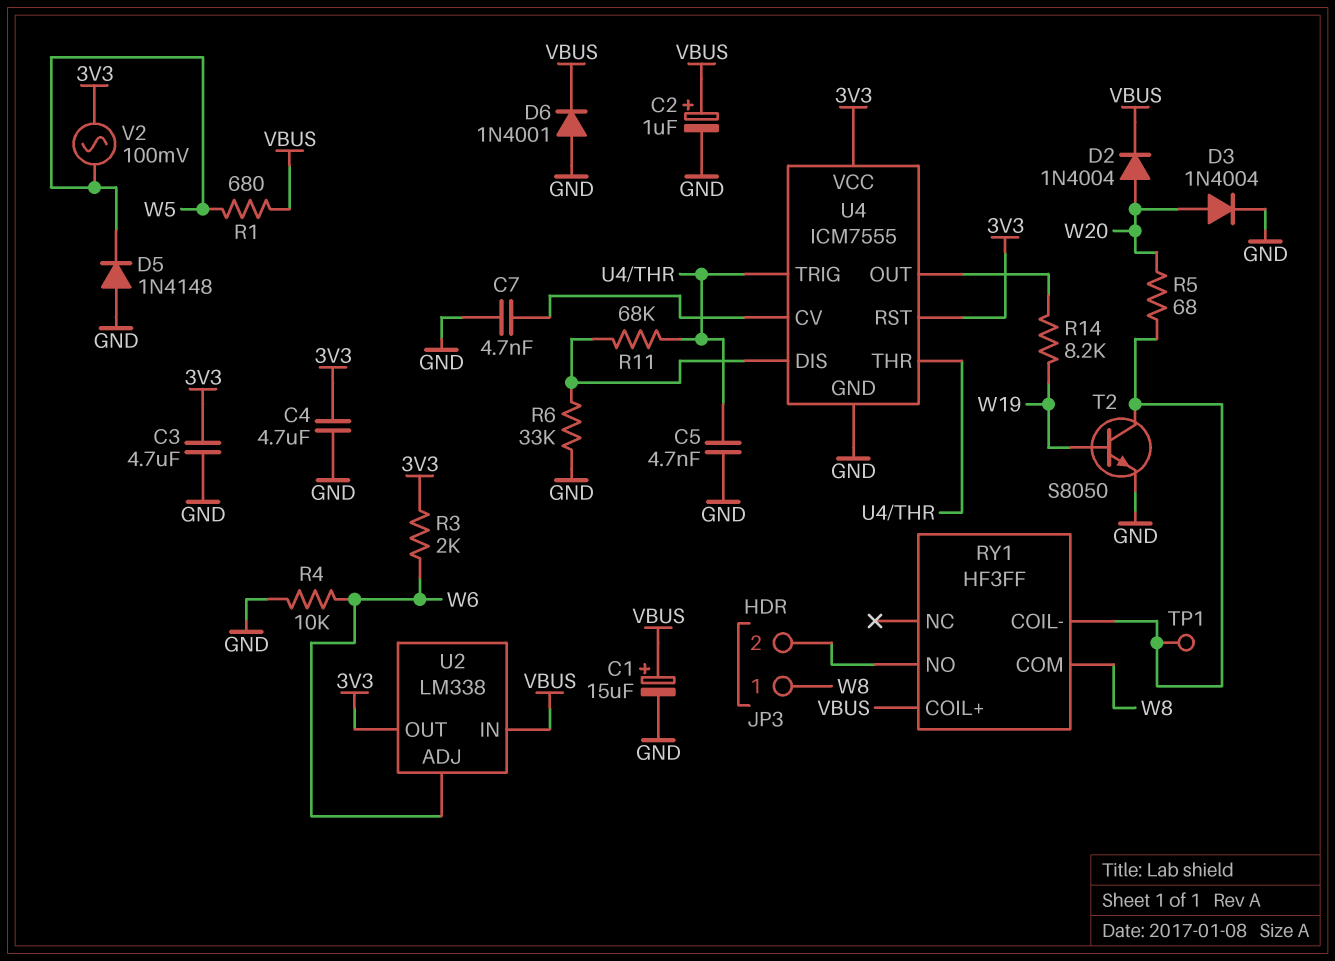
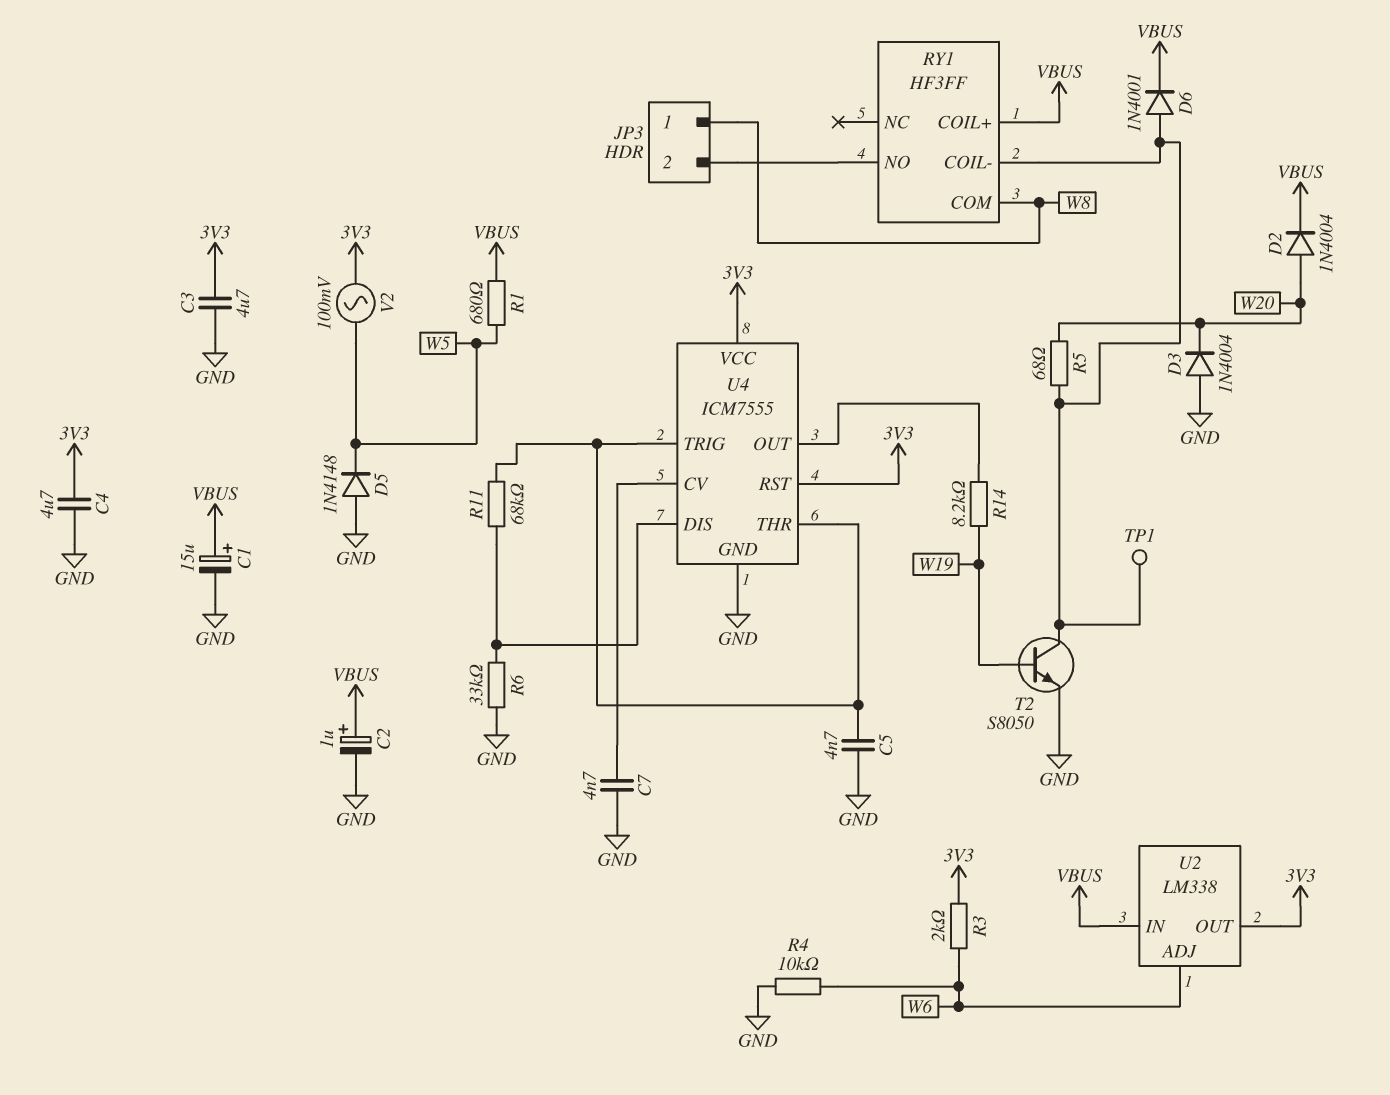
D3: diode 1N4004 (A W20, K GND) -> diode 1N4004 (A GND, K W20)
D6: diode 1N4001 (A GND, K VBUS) -> diode 1N4001 (A RY1/COIL-, K VBUS)

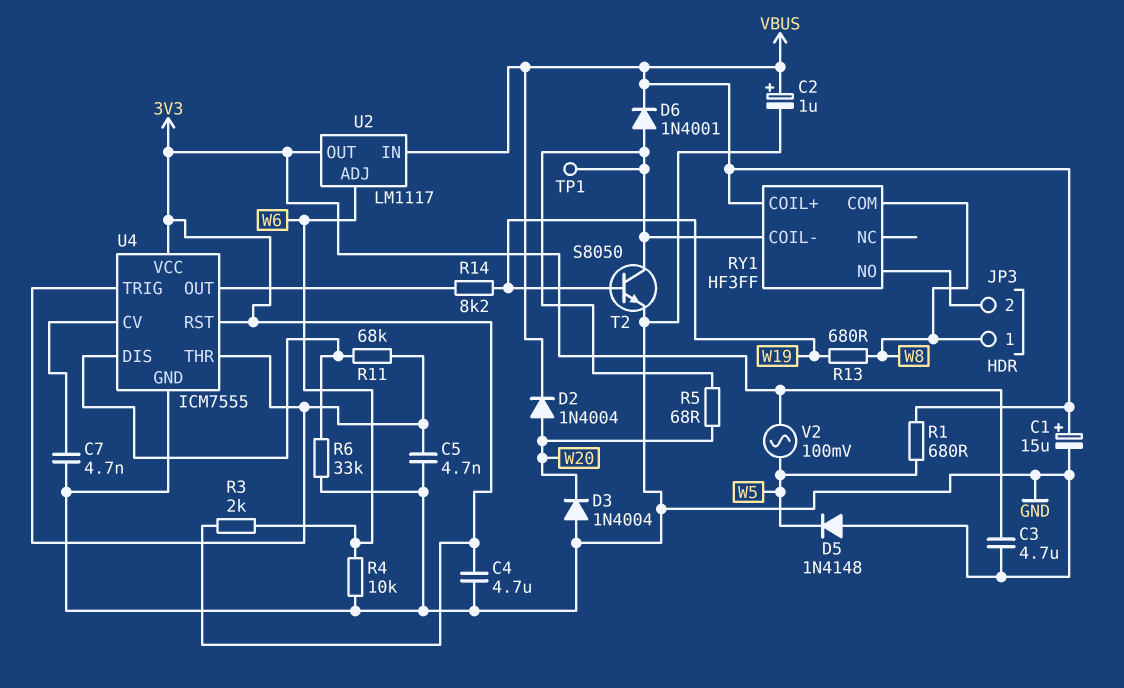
R13: none -> 680 (W8, W19)
U2: LM338 -> LM1117

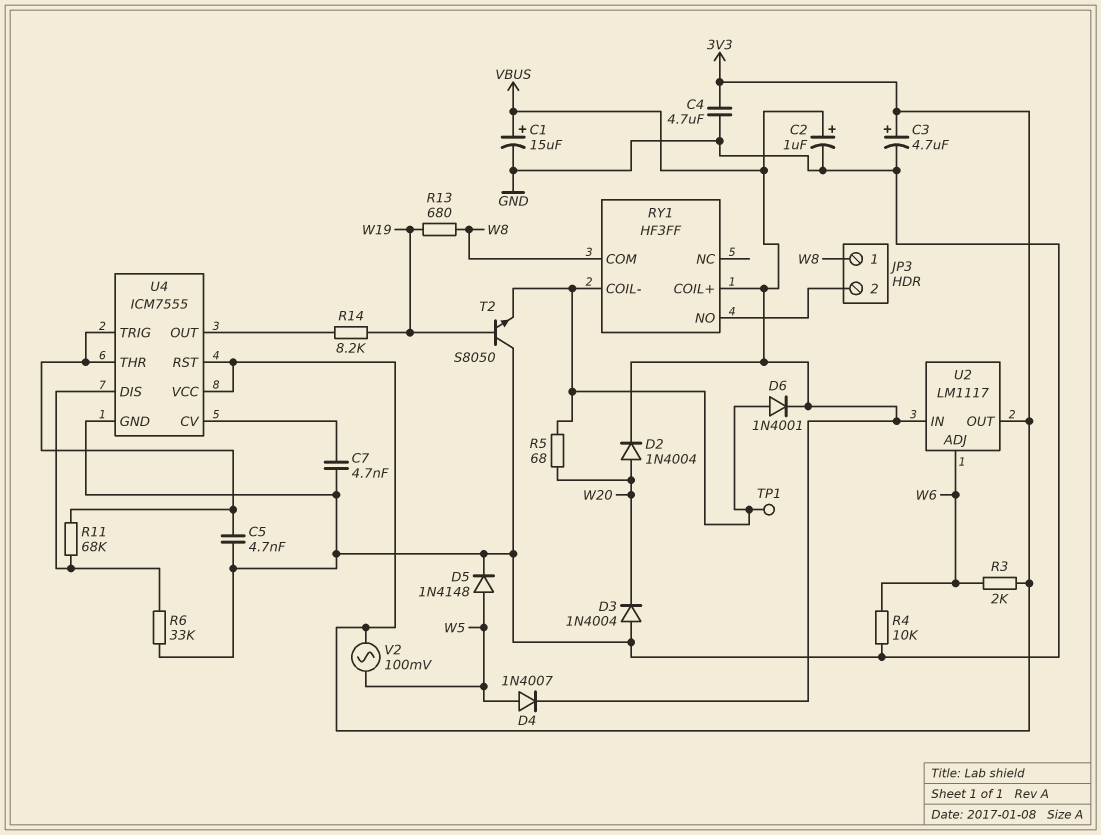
C3: 4.7uF (3V3, GND) -> 4.7uF (plus 3V3, minus GND)
D4: none -> diode 1N4007 (A W5, K VBUS)
D5: diode 1N4148 (A GND, K W5) -> diode 1N4148 (A W5, K GND)
R1: 680 (VBUS, W5) -> none
T2: NPN S8050 (B W19, C RY1/COIL-, E GND) -> NPN S8050 (B W19, C GND, E RY1/COIL-)

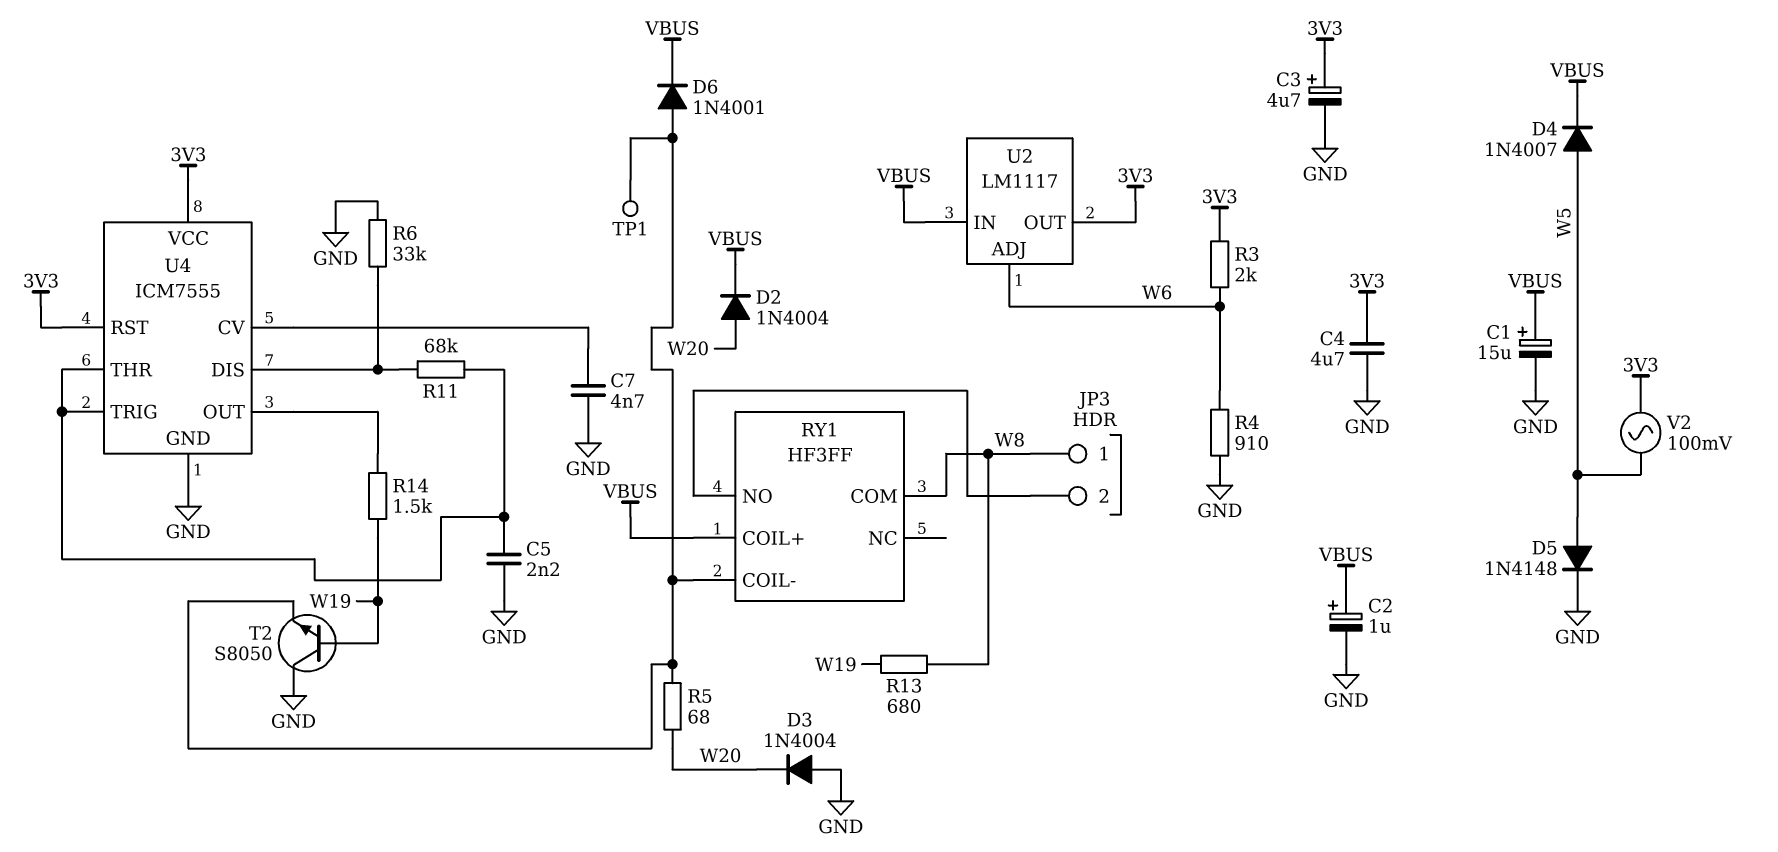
C5: 4.7nF (GND, U4/THR) -> 2.2nF (GND, U4/THR)
R4: 10k (GND, W6) -> 910 (GND, W6)
R14: 8.2k (U4/OUT, W19) -> 1.5k (U4/OUT, W19)

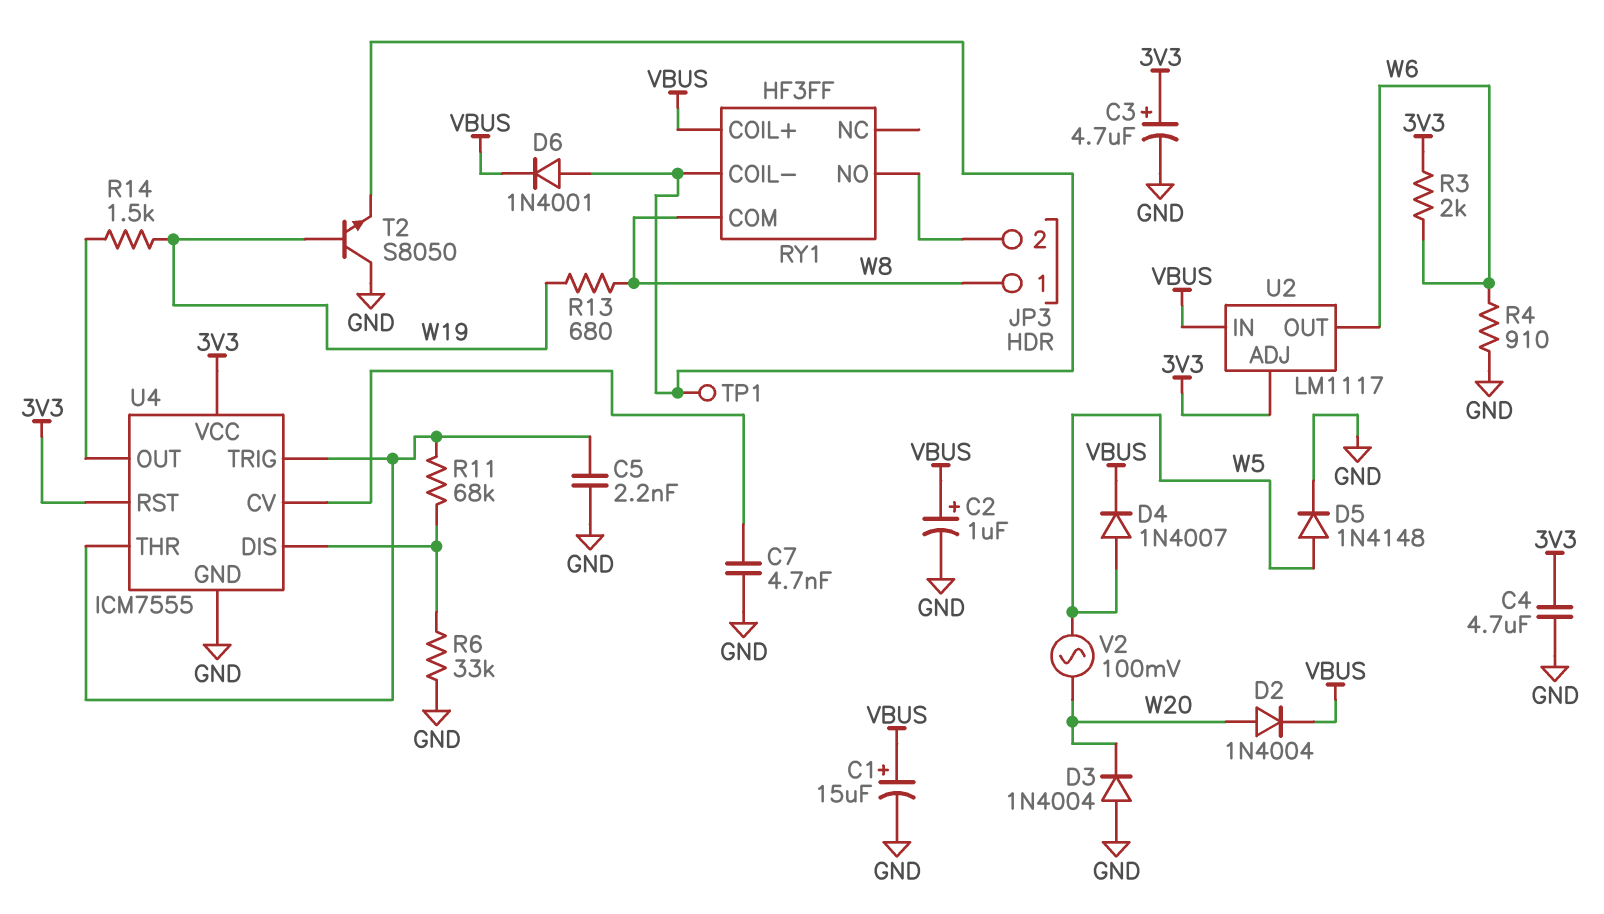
R5: 68 (RY1/COIL-, W20) -> none
U2 pin ADJ: W6 -> 3V3
U2 pin OUT: 3V3 -> W6
V2: AC 100mV (3V3, W5) -> AC 100mV (W5, W20)

